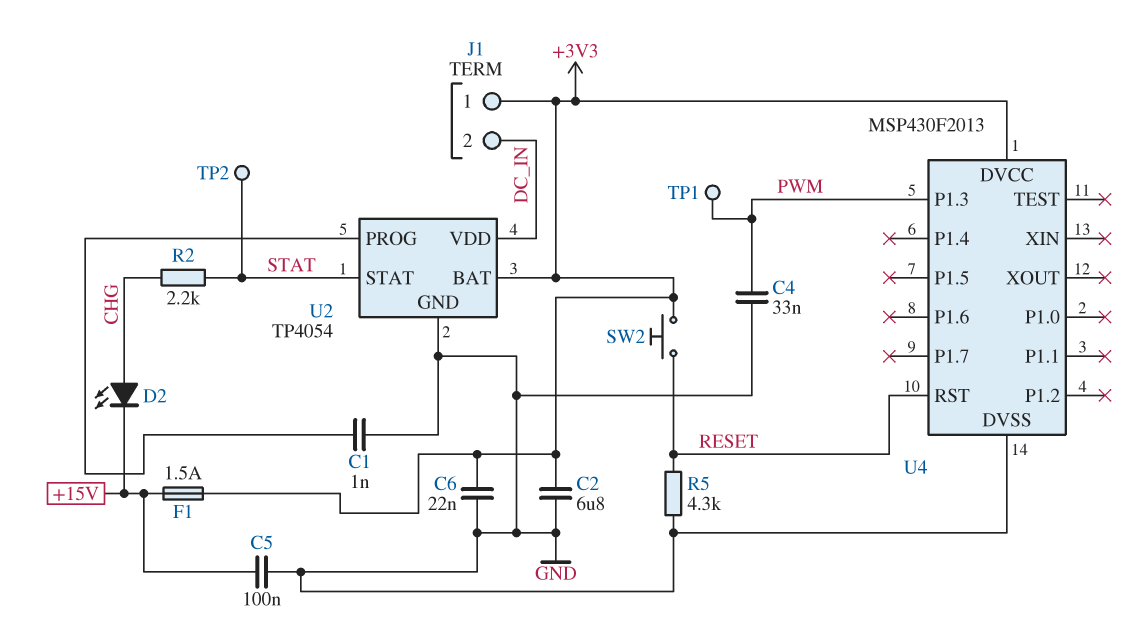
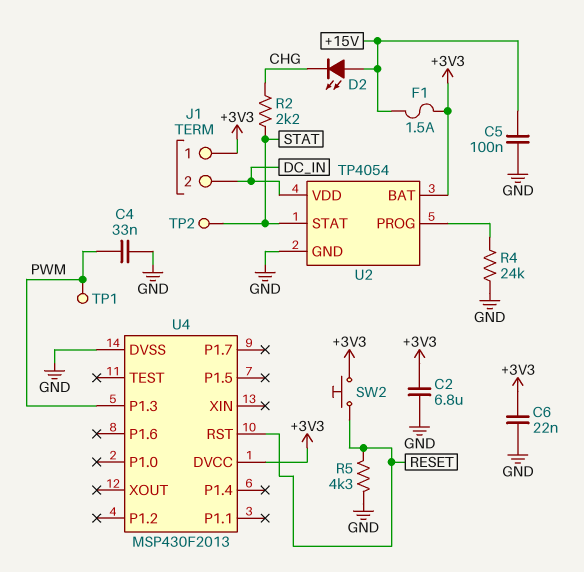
C1: 1nF (GND, U2/PROG) -> none
D2: LED (A CHG, K +15V) -> LED (A +15V, K CHG)
R4: none -> 24k (GND, U2/PROG)

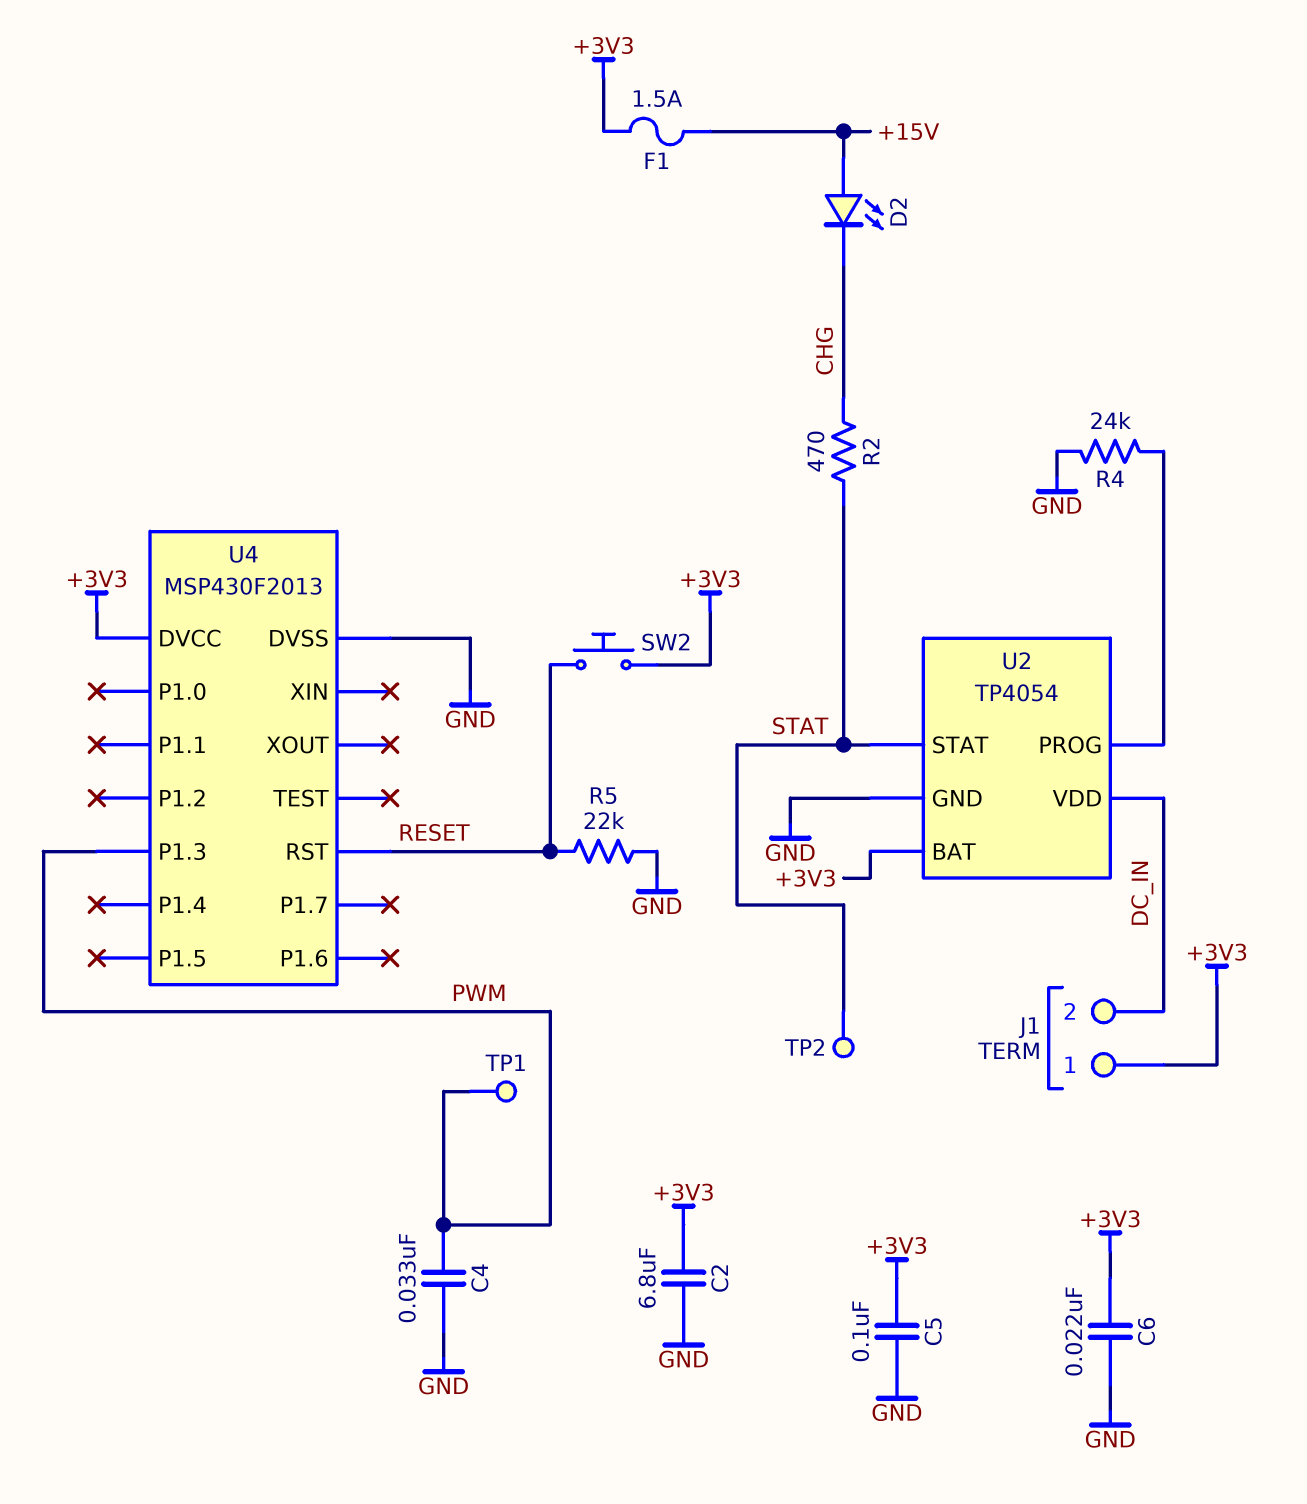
C5: 100nF (+15V, GND) -> 100nF (+3V3, GND)
R2: 2.2k (CHG, STAT) -> 470 (CHG, STAT)
R5: 4.3k (GND, RESET) -> 22k (GND, RESET)

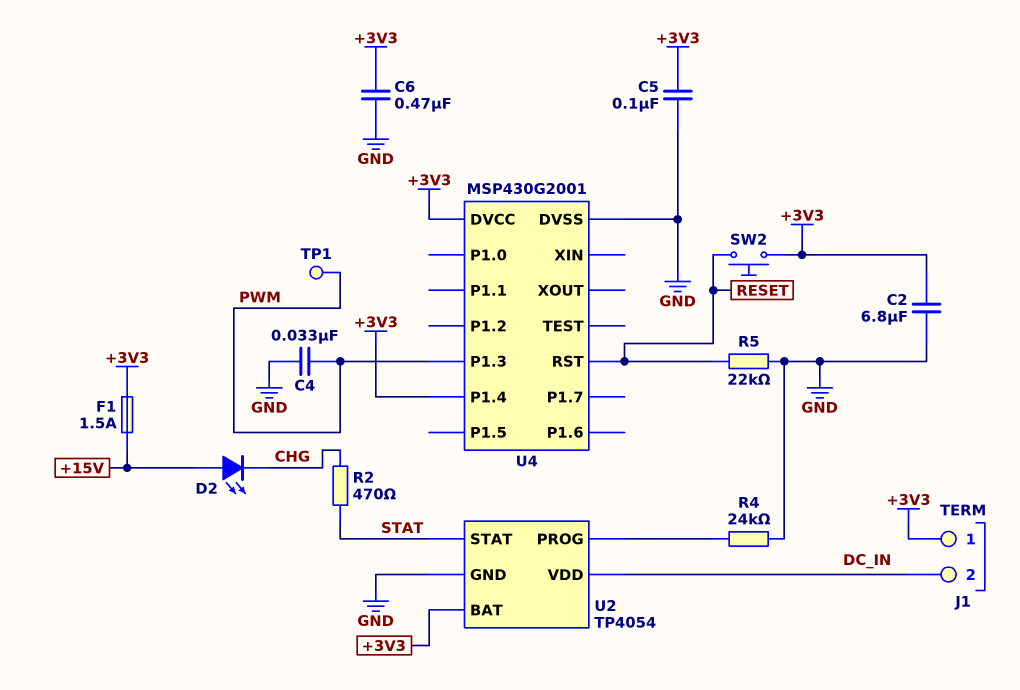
C6: 22nF (+3V3, GND) -> 470nF (+3V3, GND)
TP2: test point (STAT) -> none
U4: MSP430F2013 -> MSP430G2001
U4 pin P1.4: none -> +3V3

